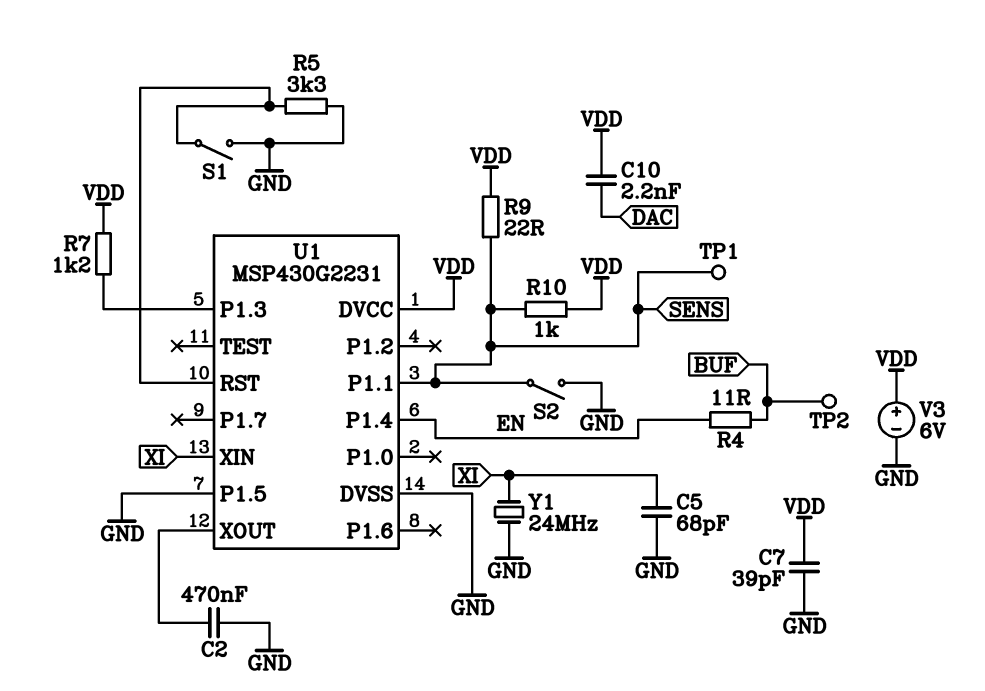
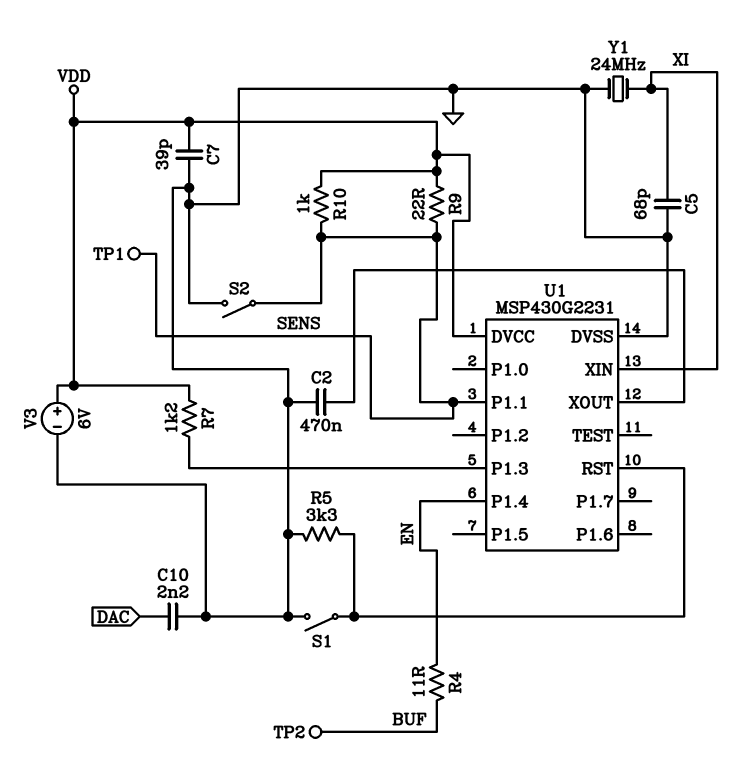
C10: 2.2nF (DAC, VDD) -> 2.2nF (DAC, GND)
U1 pin P1.5: GND -> none

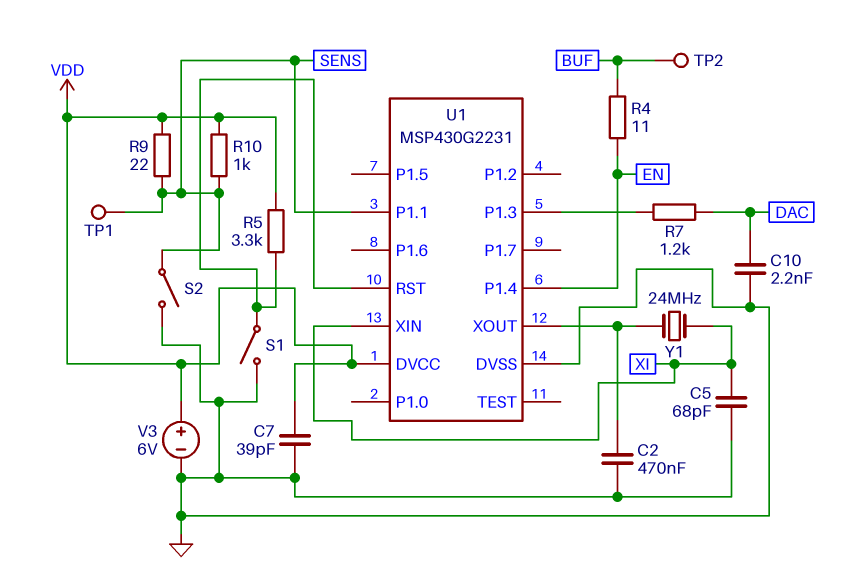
R5: 3.3k (GND, U1/RST) -> 3.3k (U1/RST, VDD)
R7: 1.2k (U1/P1.3, VDD) -> 1.2k (DAC, U1/P1.3)
Y1: 24MHz (GND, XI) -> 24MHz (U1/XOUT, XI)

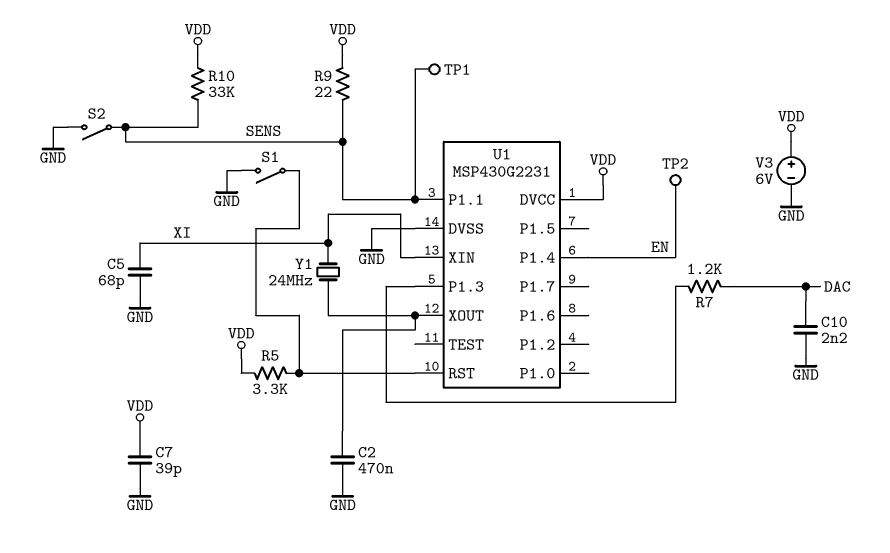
R4: 11 (BUF, EN) -> none
R10: 1k (SENS, VDD) -> 33k (SENS, VDD)
TP2: test point (BUF) -> test point (EN)

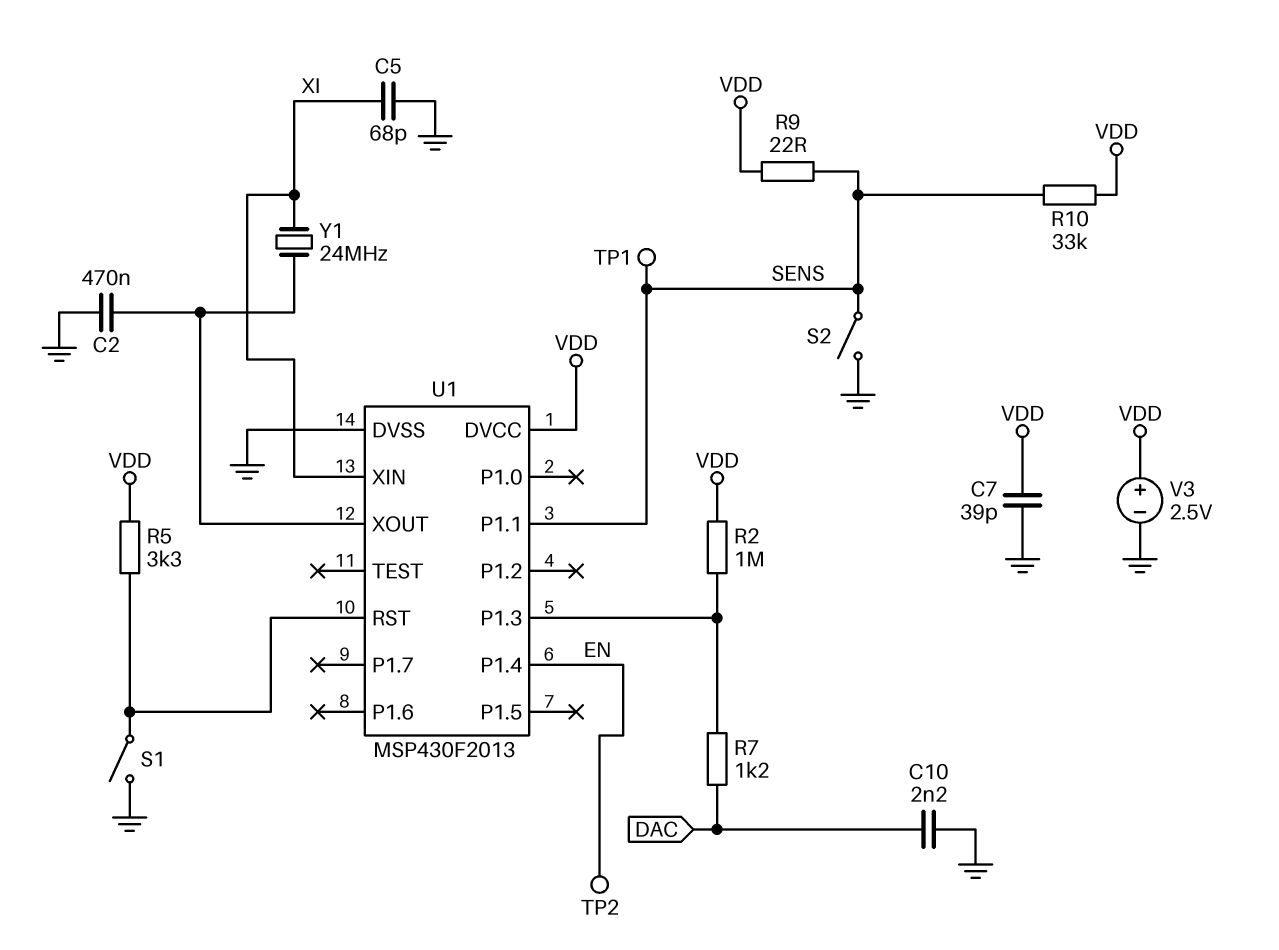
R2: none -> 1M (U1/P1.3, VDD)
U1: MSP430G2231 -> MSP430F2013
V3: 6V (plus VDD, minus GND) -> 2.5V (plus VDD, minus GND)

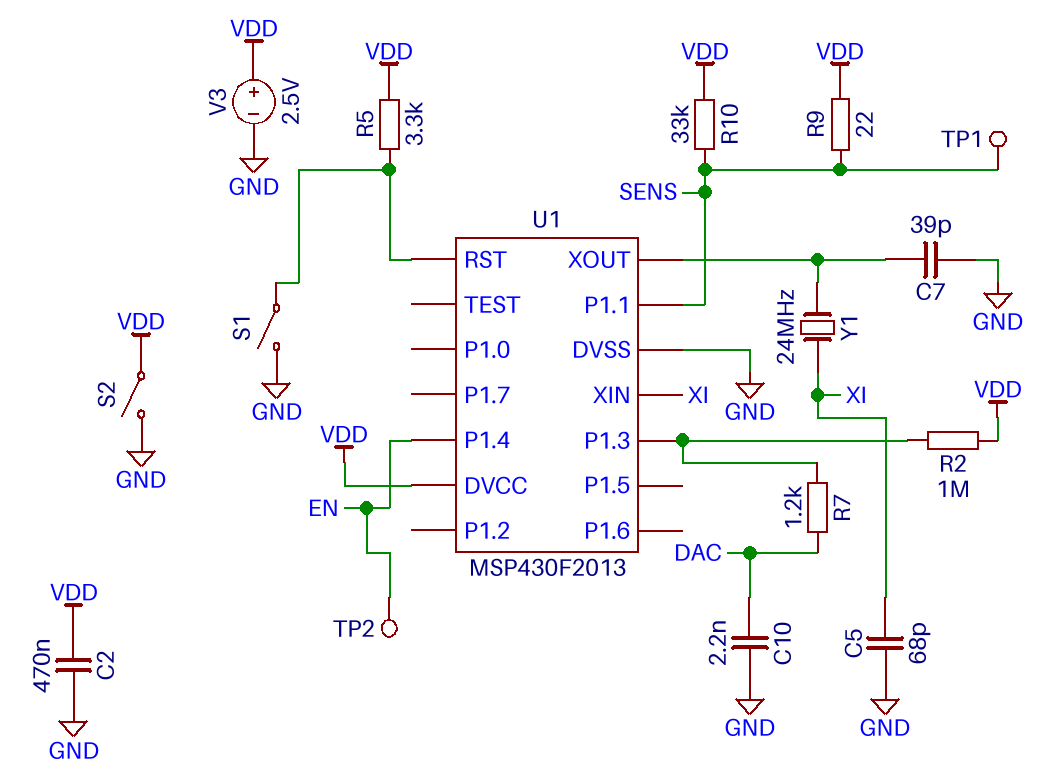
C2: 470nF (GND, U1/XOUT) -> 470nF (GND, VDD)
C7: 39pF (GND, VDD) -> 39pF (GND, U1/XOUT)
S2: switch (GND, SENS) -> switch (GND, VDD)

